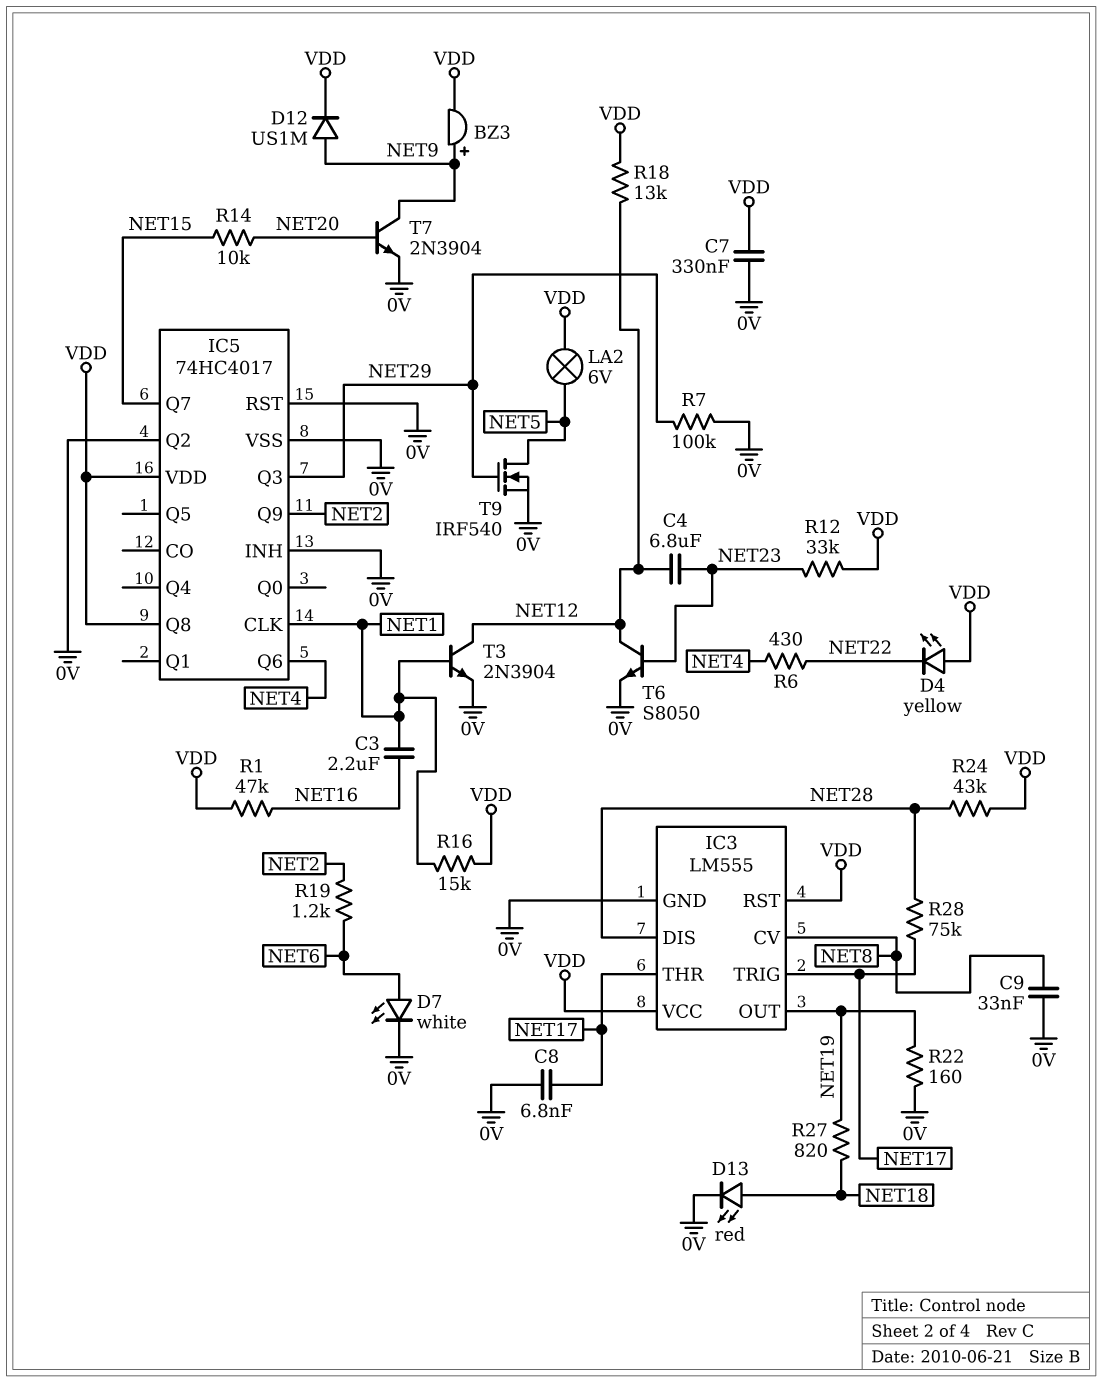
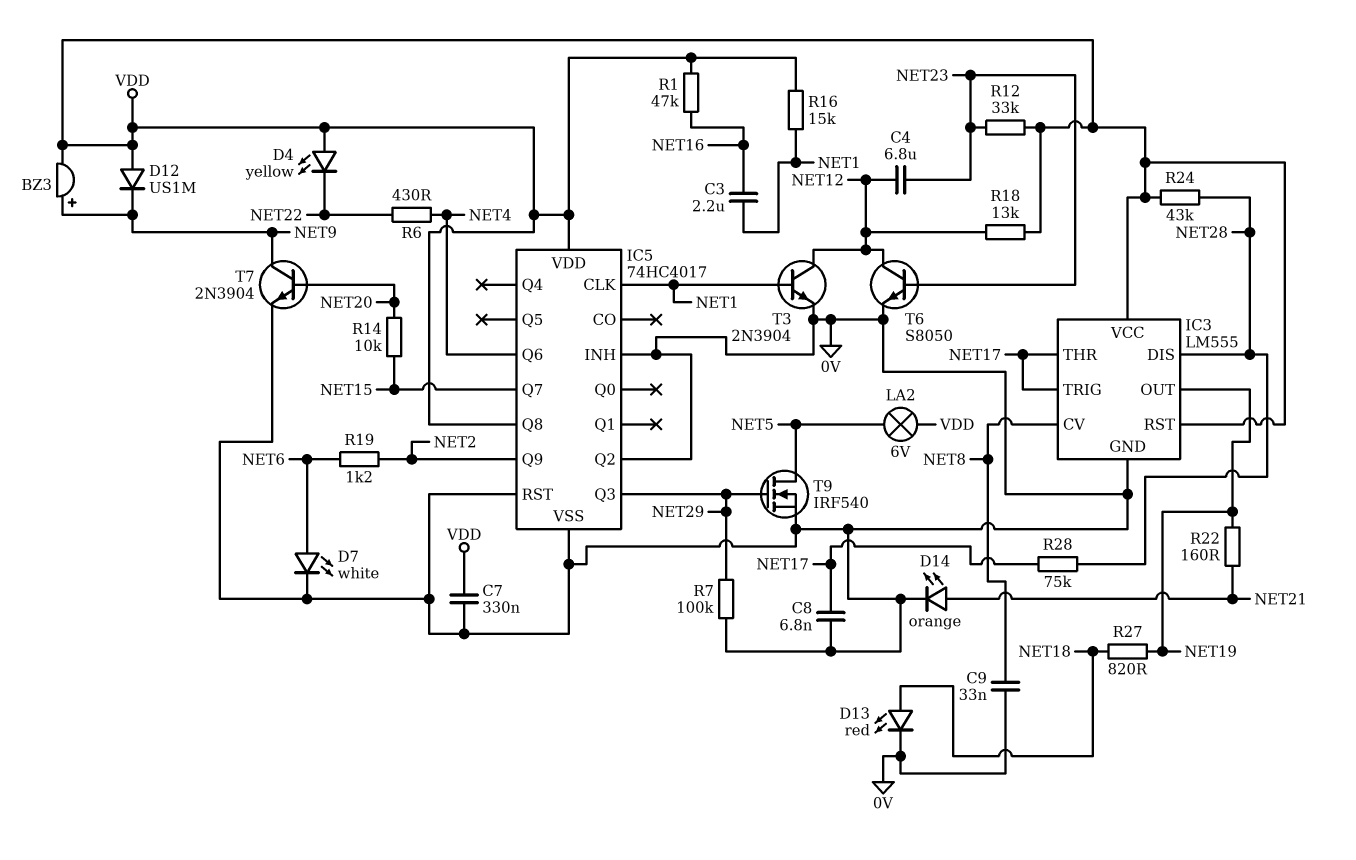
D12: diode US1M (A NET9, K VDD) -> diode US1M (A VDD, K NET9)
D14: none -> LED orange (A NET21, K 0V)
R22: 160 (0V, NET19) -> 160 (NET19, NET21)

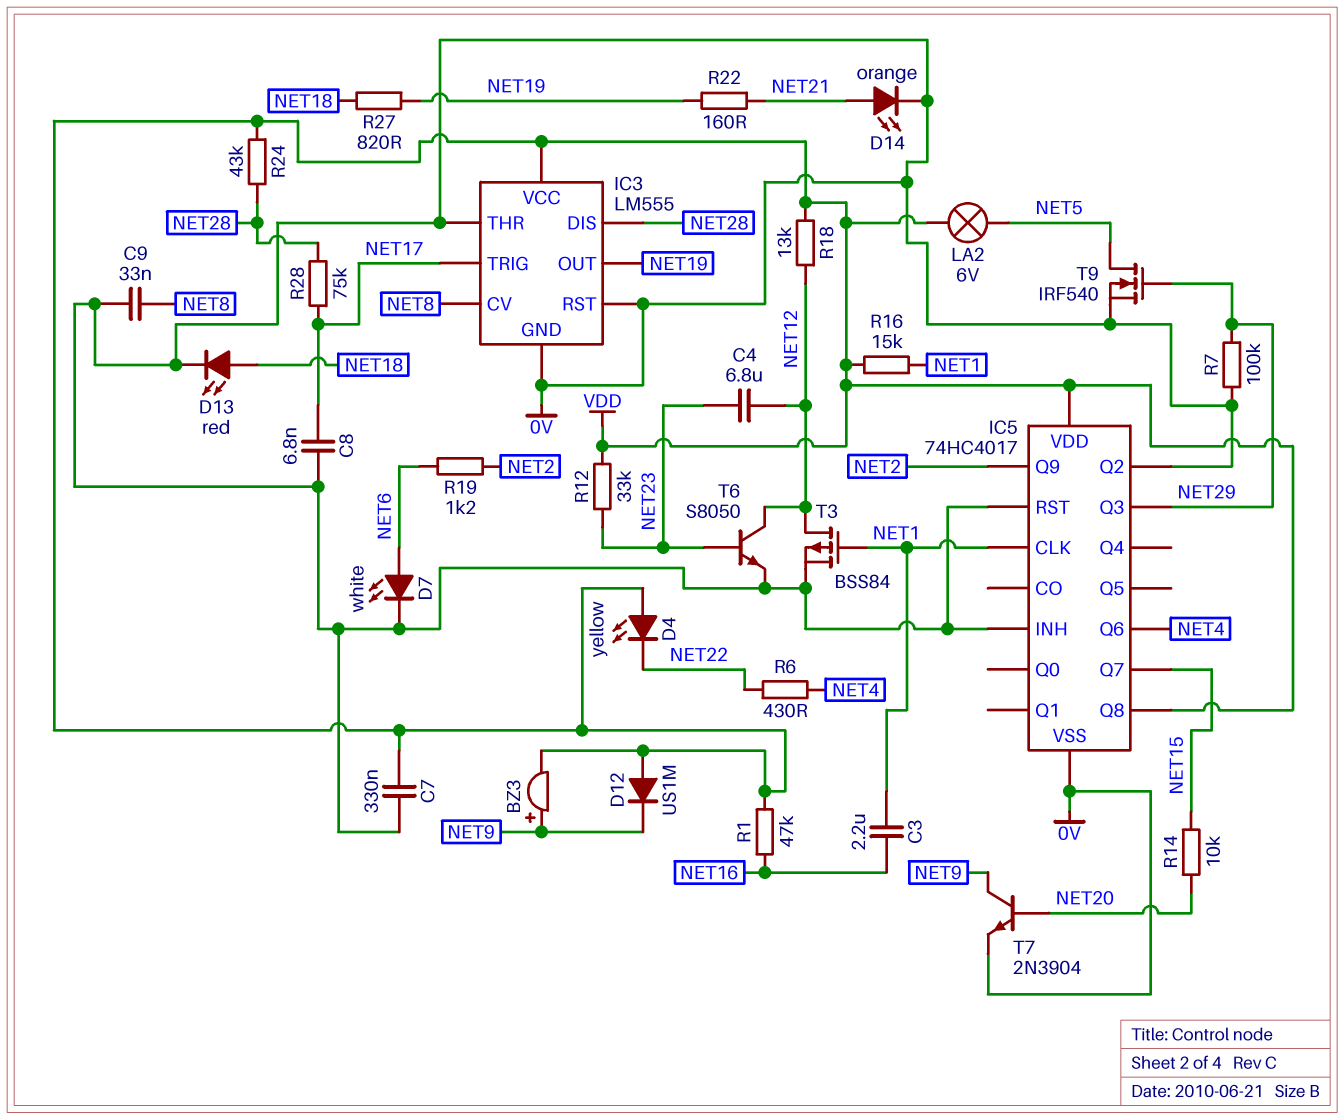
IC3 pin RST: VDD -> 0V
IC3 pin THR: NET17 -> 0V
T3: NPN 2N3904 (B NET1, C NET12, E 0V) -> PMOS BSS84 (G NET1, D NET12, S 0V)

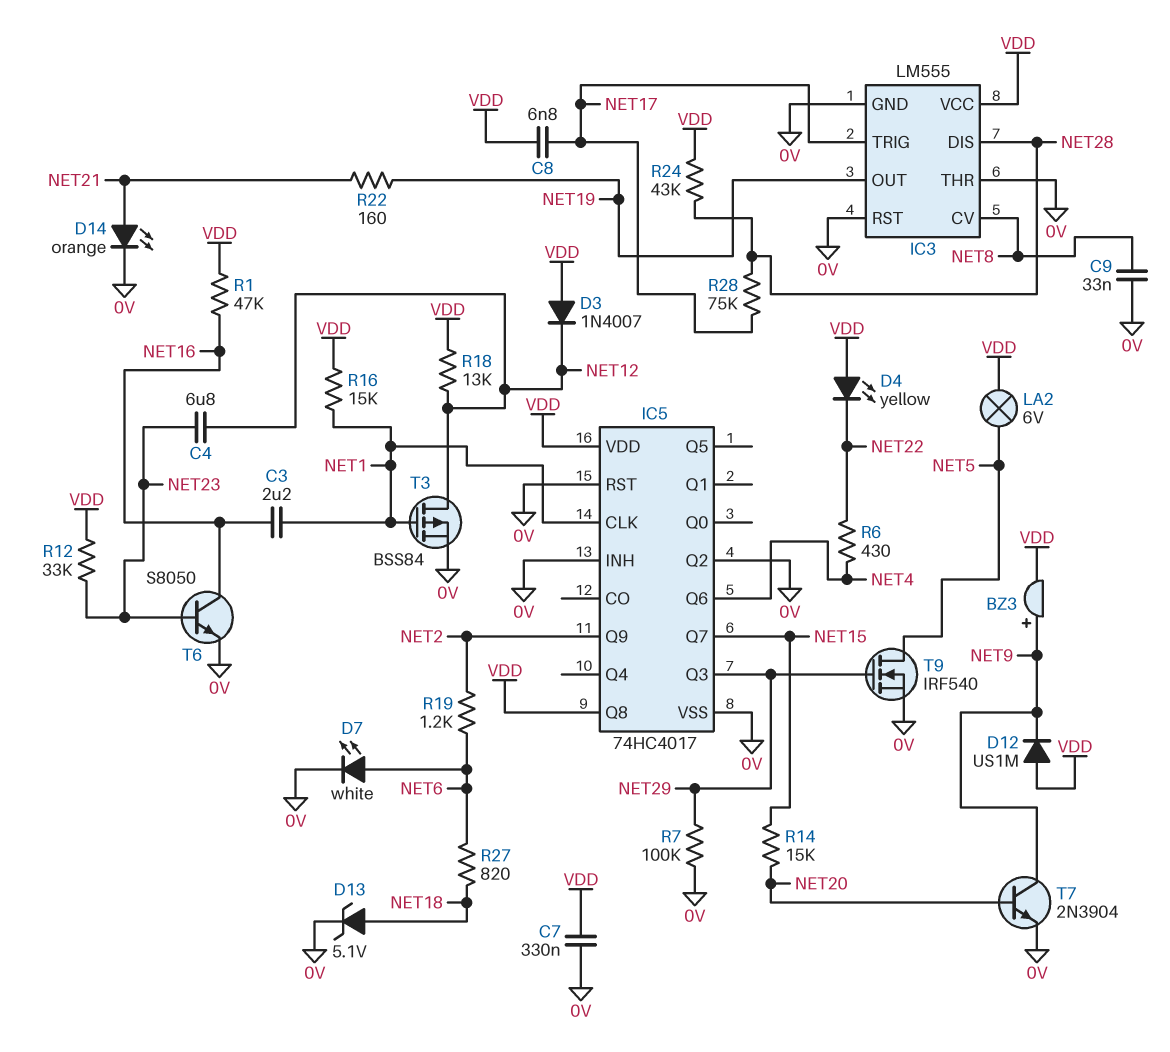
C8: 6.8nF (0V, NET17) -> 6.8nF (NET17, VDD)
D3: none -> diode 1N4007 (A VDD, K NET12)
D13: LED red (A NET18, K 0V) -> zener 5.1V (A NET18, K 0V)
R14: 10k (NET15, NET20) -> 15k (NET15, NET20)
R27: 820 (NET18, NET19) -> 820 (NET6, NET18)
T6: NPN S8050 (B NET23, C NET12, E 0V) -> NPN S8050 (B NET23, C NET16, E 0V)

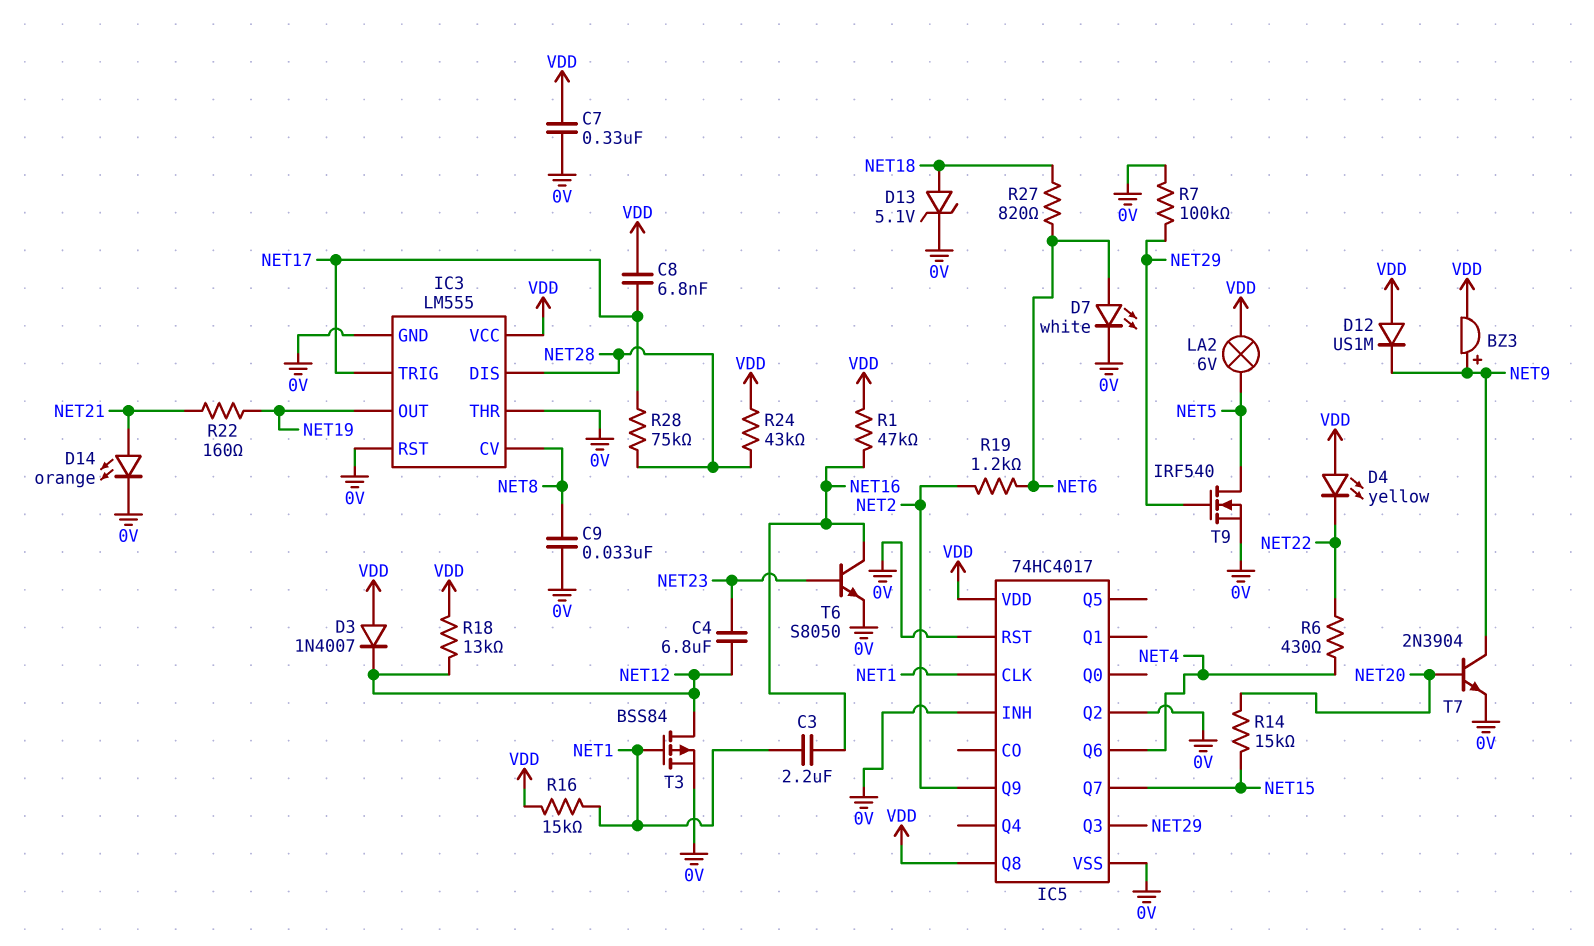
R12: 33k (NET23, VDD) -> none

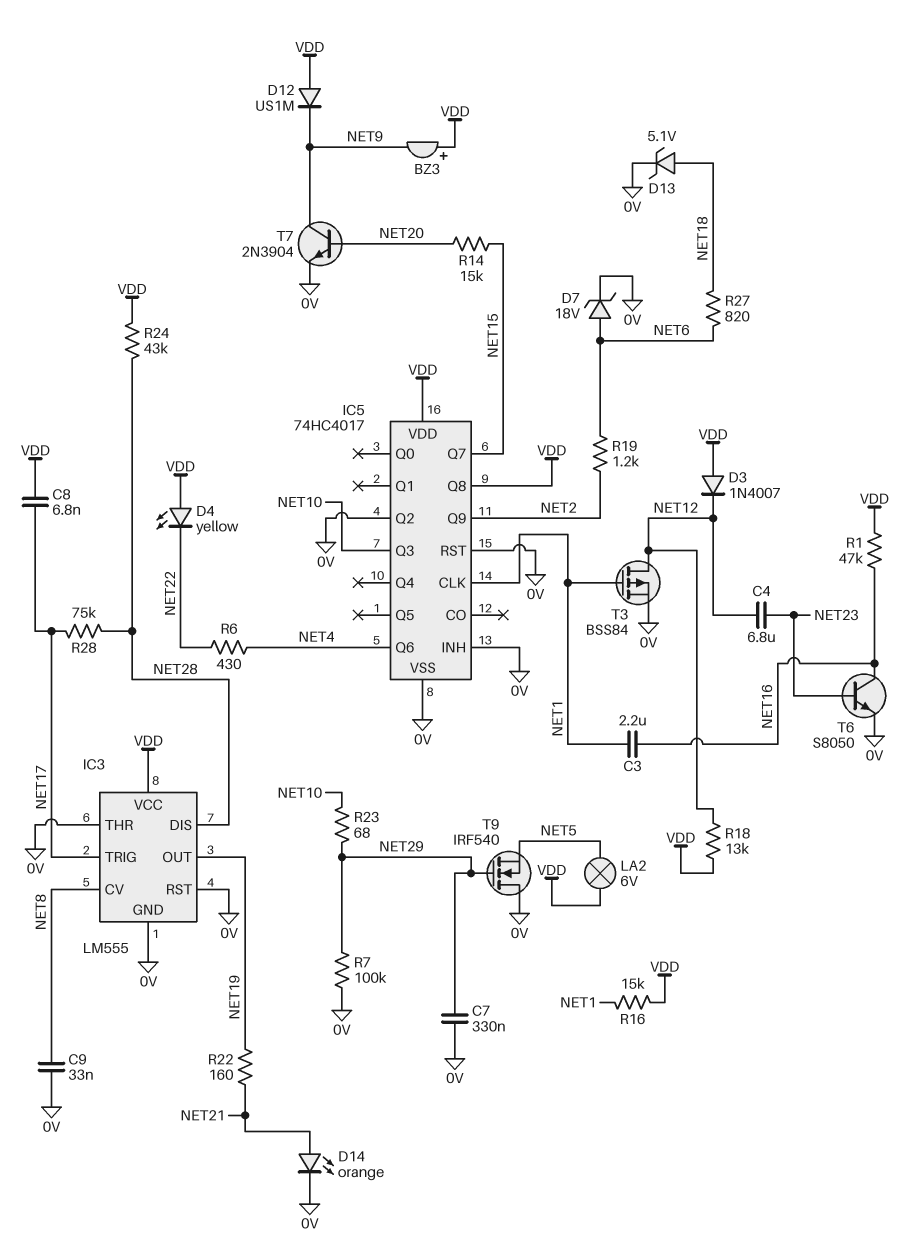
BZ3: buzzer (plus NET9, minus VDD) -> buzzer (plus VDD, minus NET9)
C7: 330nF (0V, VDD) -> 330nF (0V, NET29)
D7: LED white (A NET6, K 0V) -> zener 18V (A NET6, K 0V)
IC5 pin Q3: NET29 -> NET10
R23: none -> 68 (NET10, NET29)
T9: NMOS IRF540 (G NET29, D NET5, S 0V) -> NMOS IRF540 (G NET29, D 0V, S NET5)

